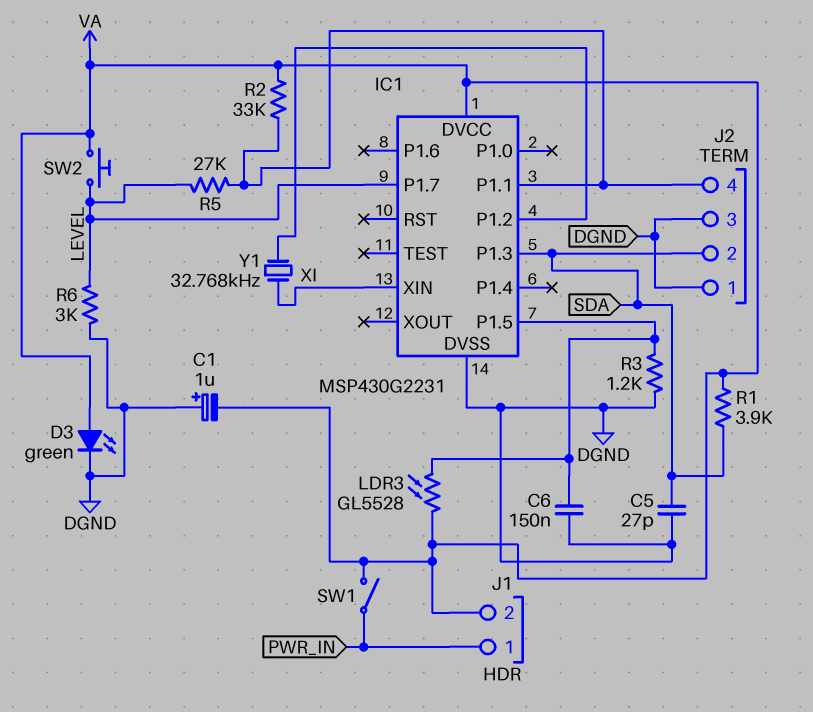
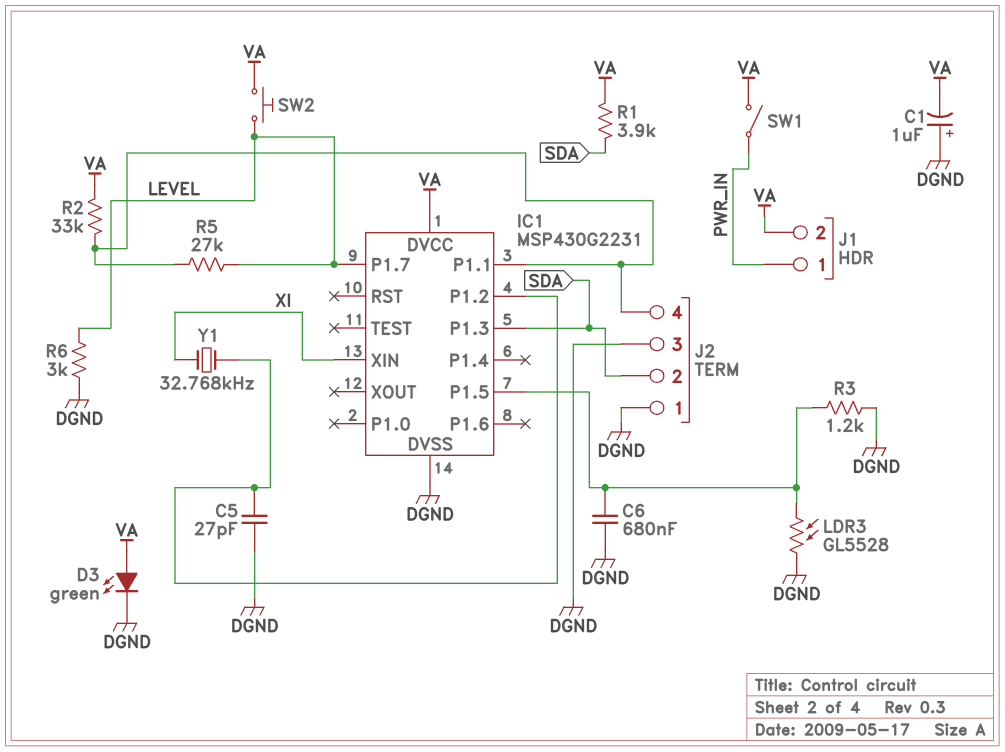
C5: 27pF (DGND, SDA) -> 27pF (DGND, IC1/P1.2)
C6: 150nF (DGND, IC1/P1.5) -> 680nF (DGND, IC1/P1.5)
LDR3: GL5528 (IC1/P1.5, VA) -> GL5528 (DGND, IC1/P1.5)

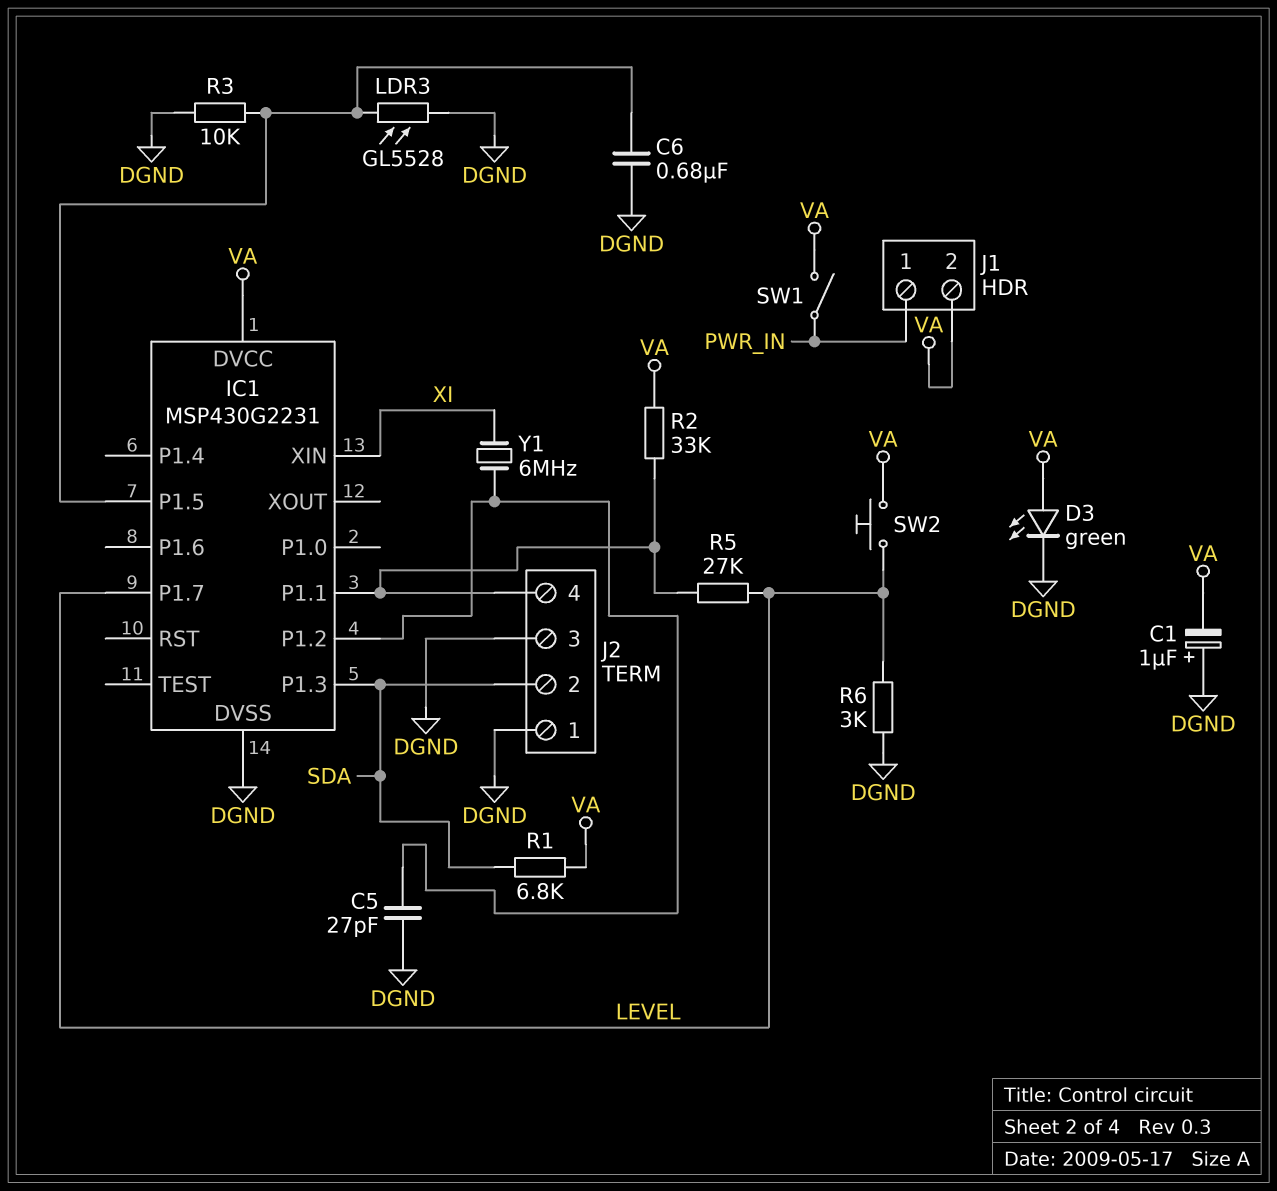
R1: 3.9k (SDA, VA) -> 6.8k (SDA, VA)
R3: 1.2k (DGND, IC1/P1.5) -> 10k (DGND, IC1/P1.5)
Y1: 32.768kHz (IC1/P1.2, XI) -> 6MHz (IC1/P1.2, XI)

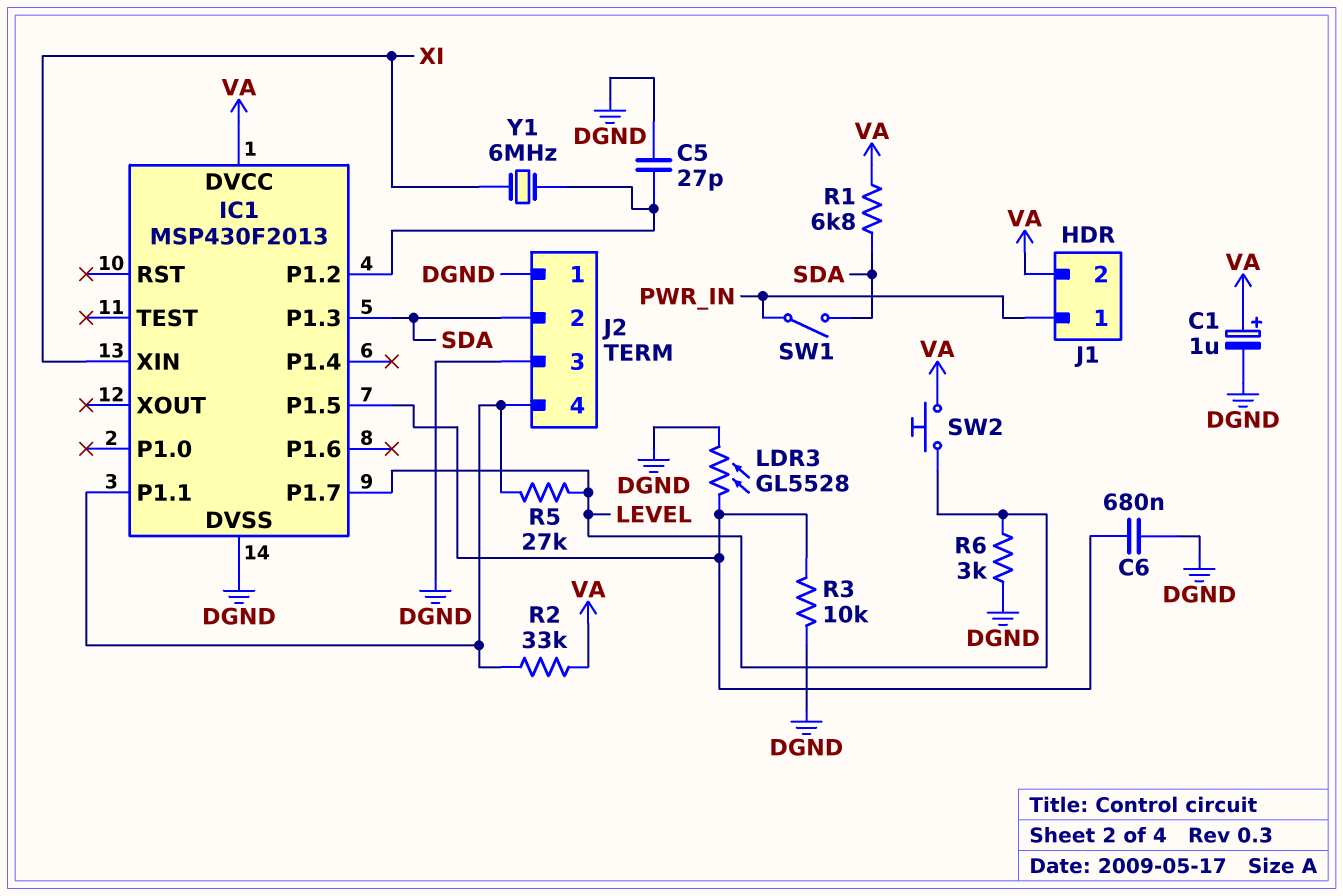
C1: 1uF (plus DGND, minus VA) -> 1uF (plus VA, minus DGND)
D3: LED green (A VA, K DGND) -> none
IC1: MSP430G2231 -> MSP430F2013
SW1: switch (PWR_IN, VA) -> switch (PWR_IN, SDA)

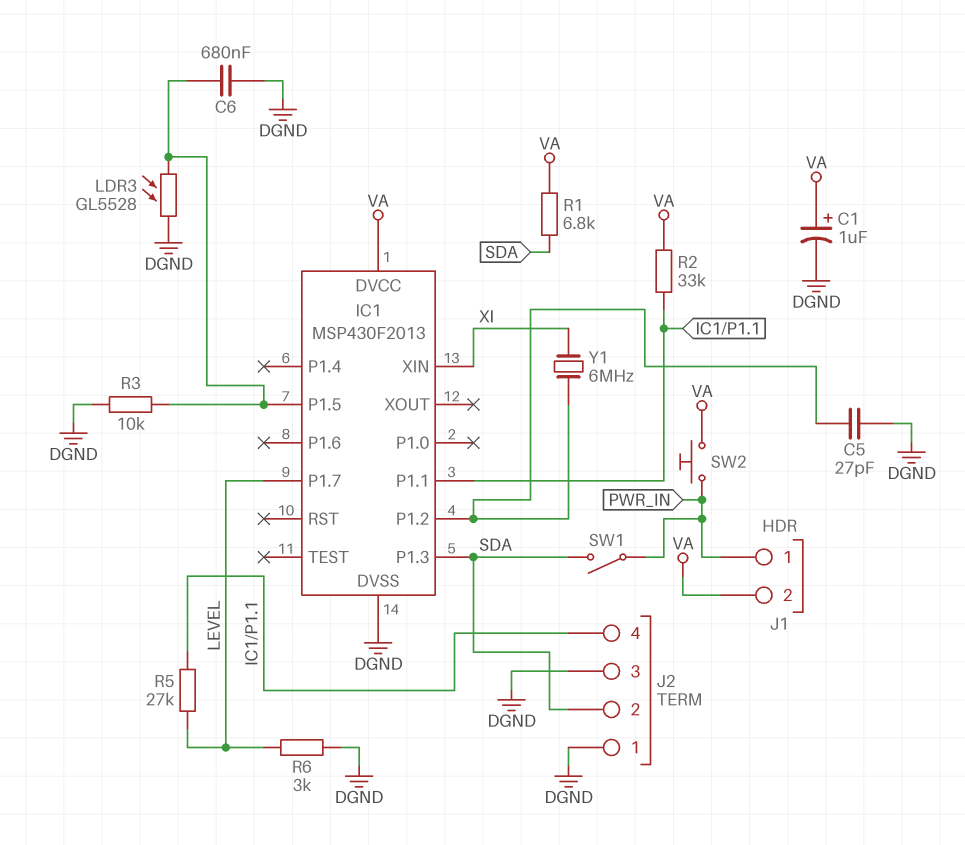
SW2: button (LEVEL, VA) -> button (PWR_IN, VA)

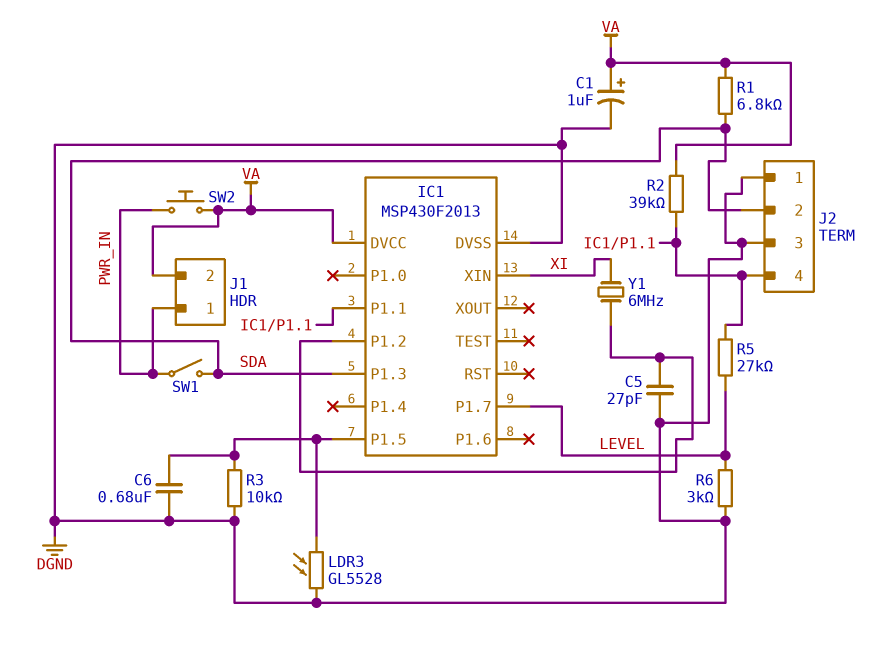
R2: 33k (IC1/P1.1, VA) -> 39k (IC1/P1.1, VA)

